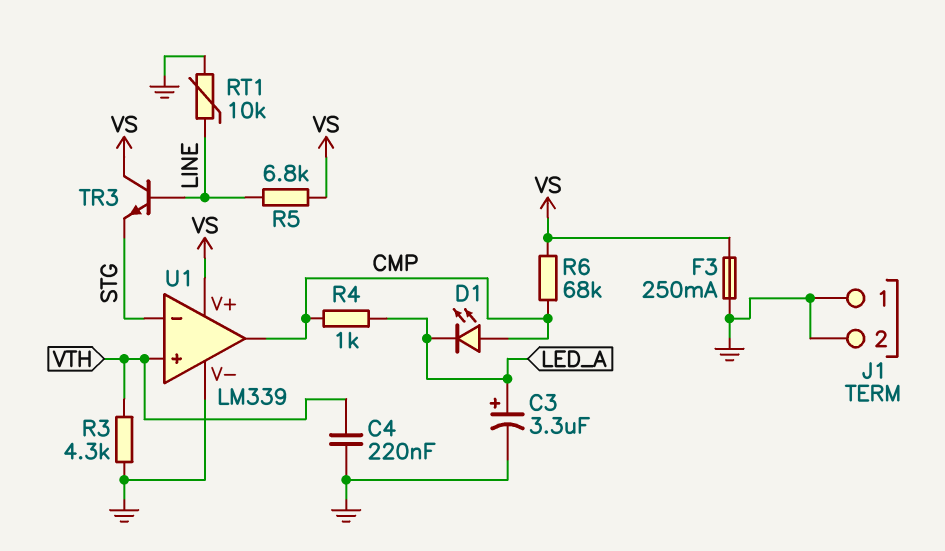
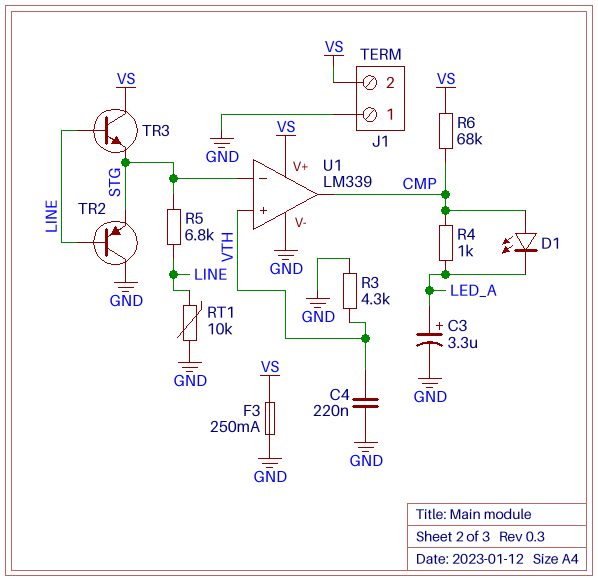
J1 pin 2: GND -> VS
R5: 6.8k (LINE, VS) -> 6.8k (LINE, STG)
TR2: none -> PNP (B LINE, C GND, E STG)

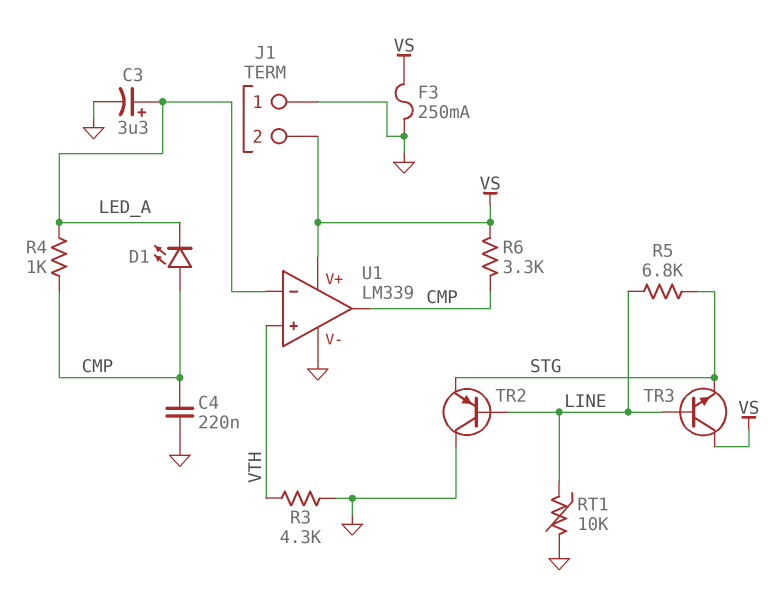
C4: 220nF (GND, VTH) -> 220nF (CMP, GND)
R6: 68k (CMP, VS) -> 3.3k (CMP, VS)
U1 pin in-: STG -> LED_A

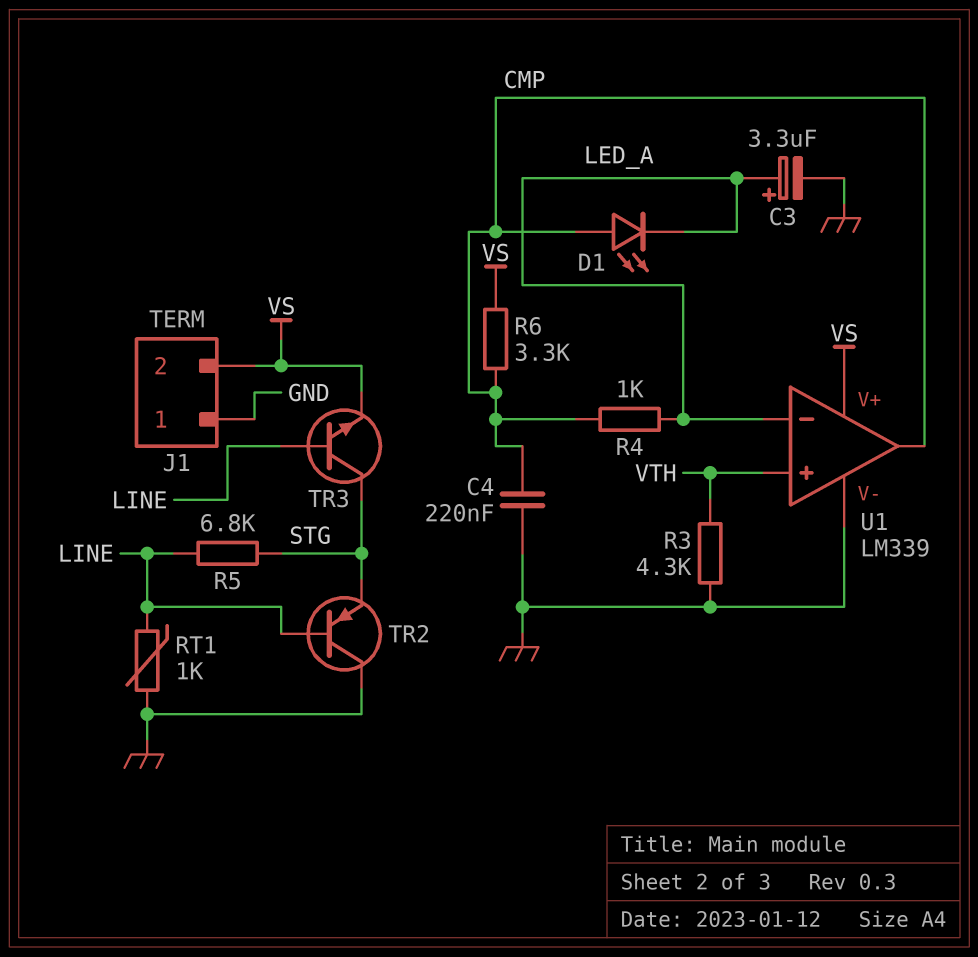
F3: 250mA (GND, VS) -> none
RT1: 10k (GND, LINE) -> 1k (GND, LINE)
TR3: NPN (B LINE, C VS, E STG) -> NPN (B LINE, C STG, E VS)

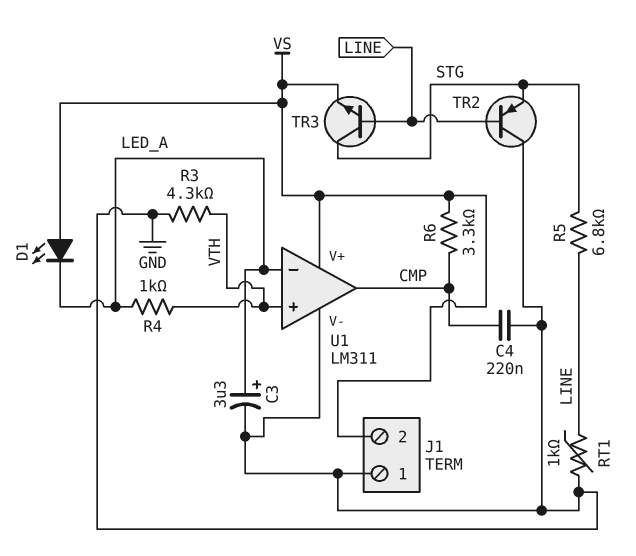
D1: LED (A CMP, K LED_A) -> LED (A VS, K LED_A)
R4: 1k (CMP, LED_A) -> 1k (LED_A, VTH)
U1: LM339 -> LM311

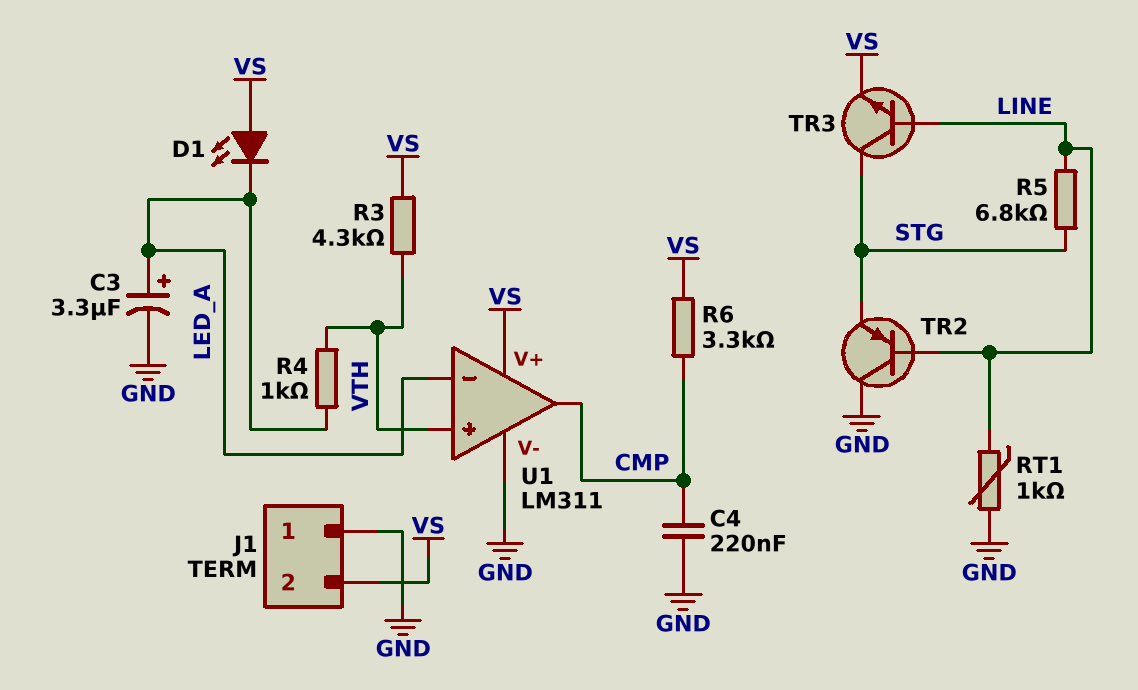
R3: 4.3k (GND, VTH) -> 4.3k (VS, VTH)

